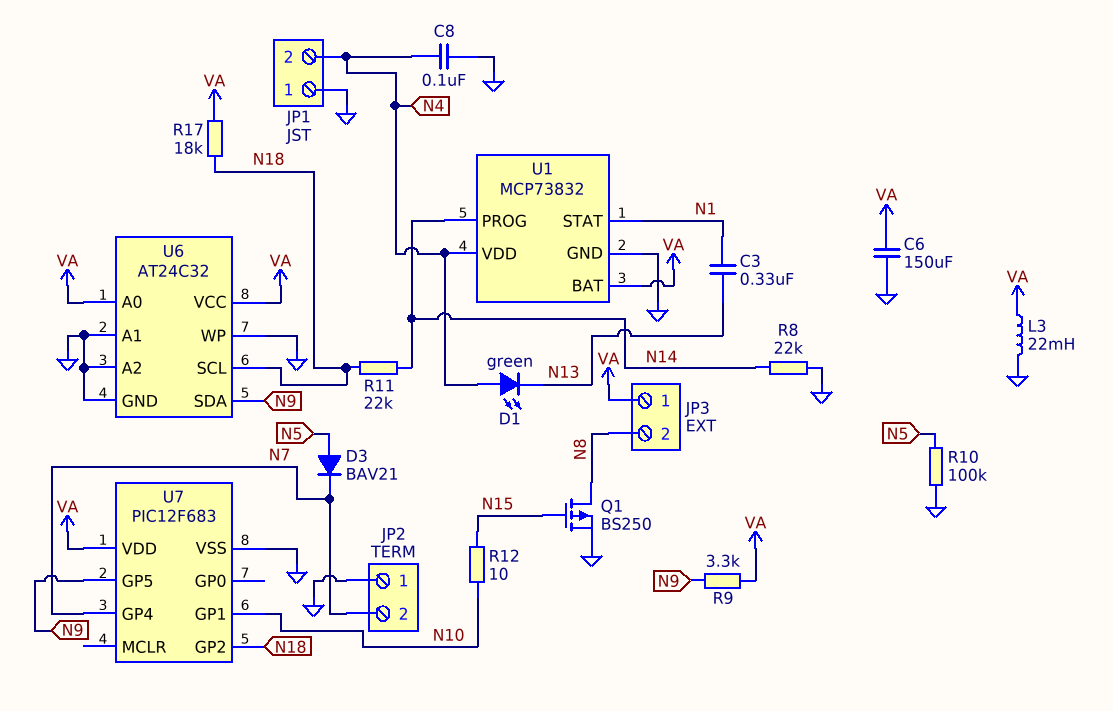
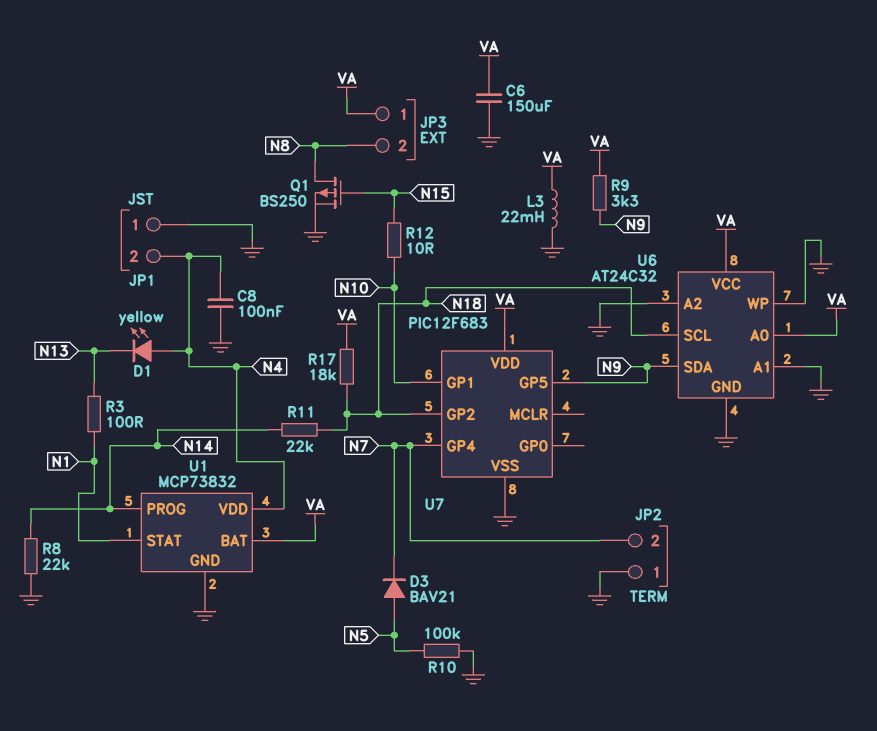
C3: 330nF (N1, N13) -> none
D1: LED green (A N4, K N13) -> LED yellow (A N4, K N13)
R3: none -> 100 (N1, N13)

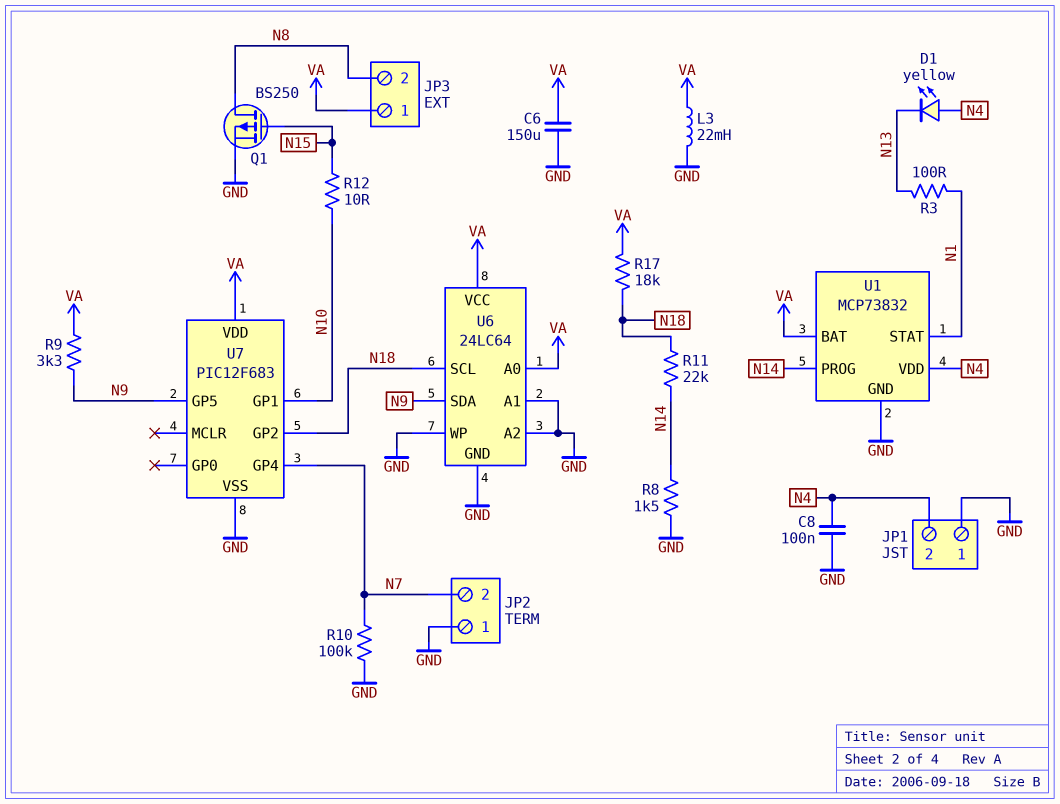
D3: diode BAV21 (A N5, K N7) -> none
R8: 22k (GND, N14) -> 1.5k (GND, N14)
R10: 100k (GND, N5) -> 100k (GND, N7)
U6: AT24C32 -> 24LC64

